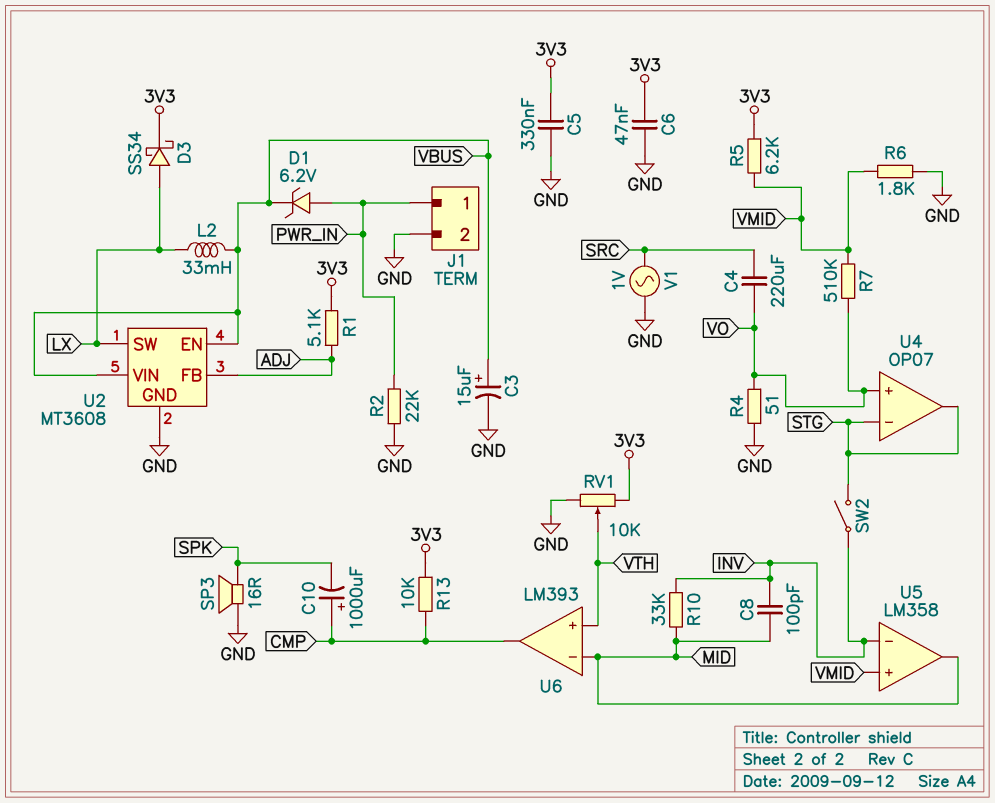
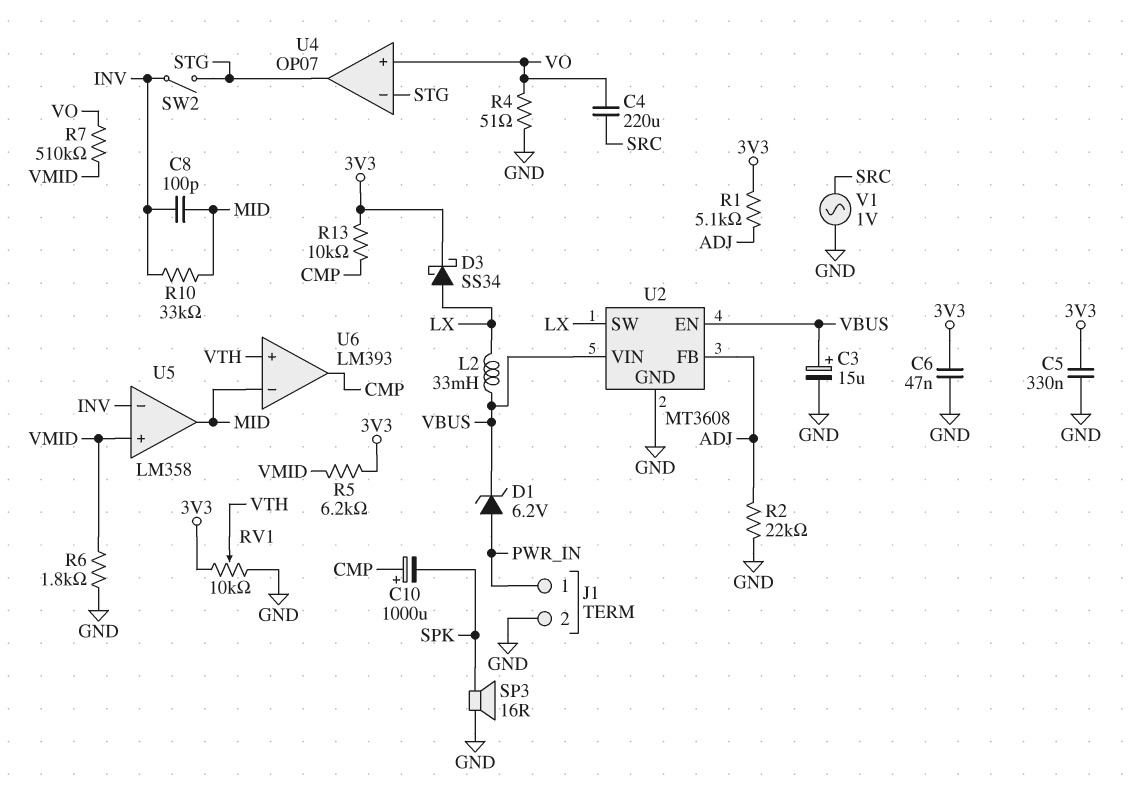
R2: 22k (GND, PWR_IN) -> 22k (ADJ, GND)

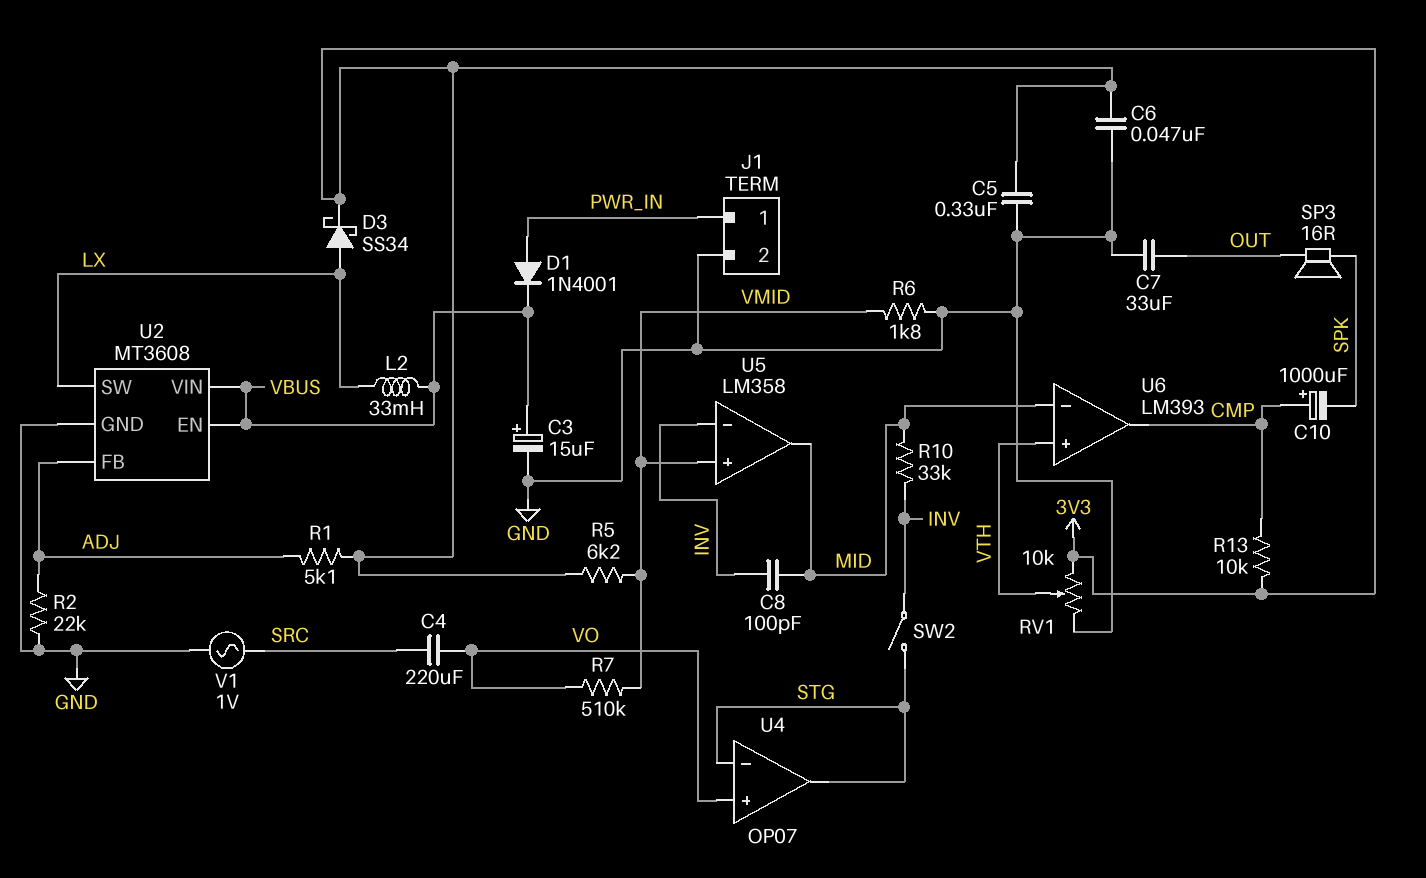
C7: none -> 33uF (GND, OUT)
D1: zener 6.2V (A PWR_IN, K VBUS) -> diode 1N4001 (A PWR_IN, K VBUS)
R4: 51 (GND, VO) -> none
SP3: speaker 16R (GND, SPK) -> speaker 16R (OUT, SPK)

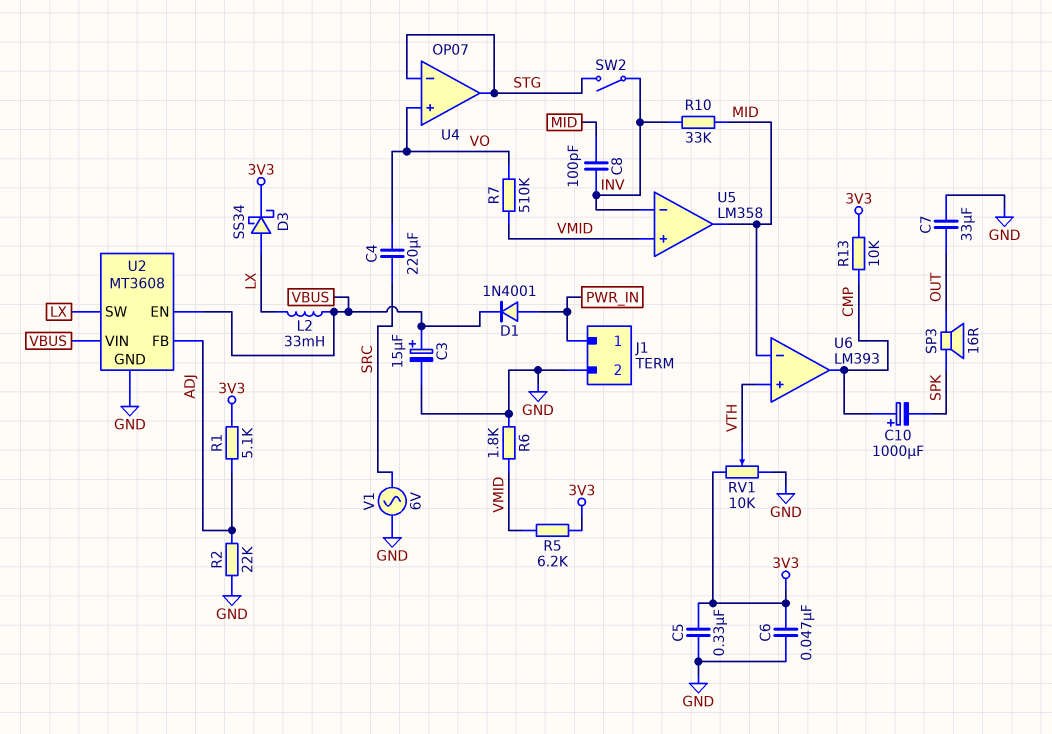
V1: AC 1V (GND, SRC) -> AC 6V (GND, SRC)

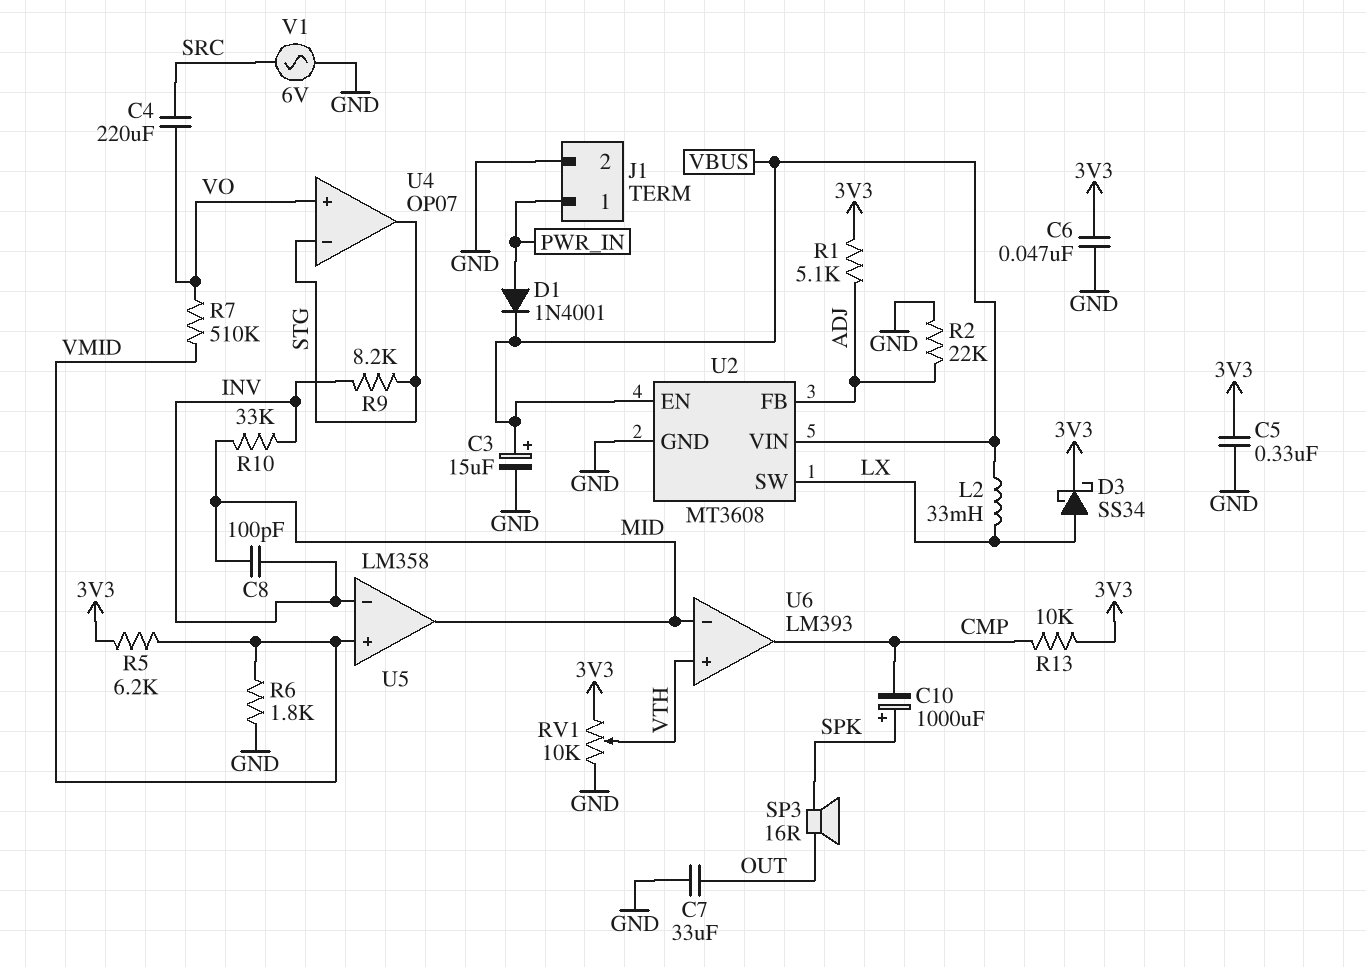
C10: 1000uF (plus CMP, minus SPK) -> 1000uF (plus SPK, minus CMP)
R9: none -> 8.2k (INV, STG)
SW2: switch (INV, STG) -> none

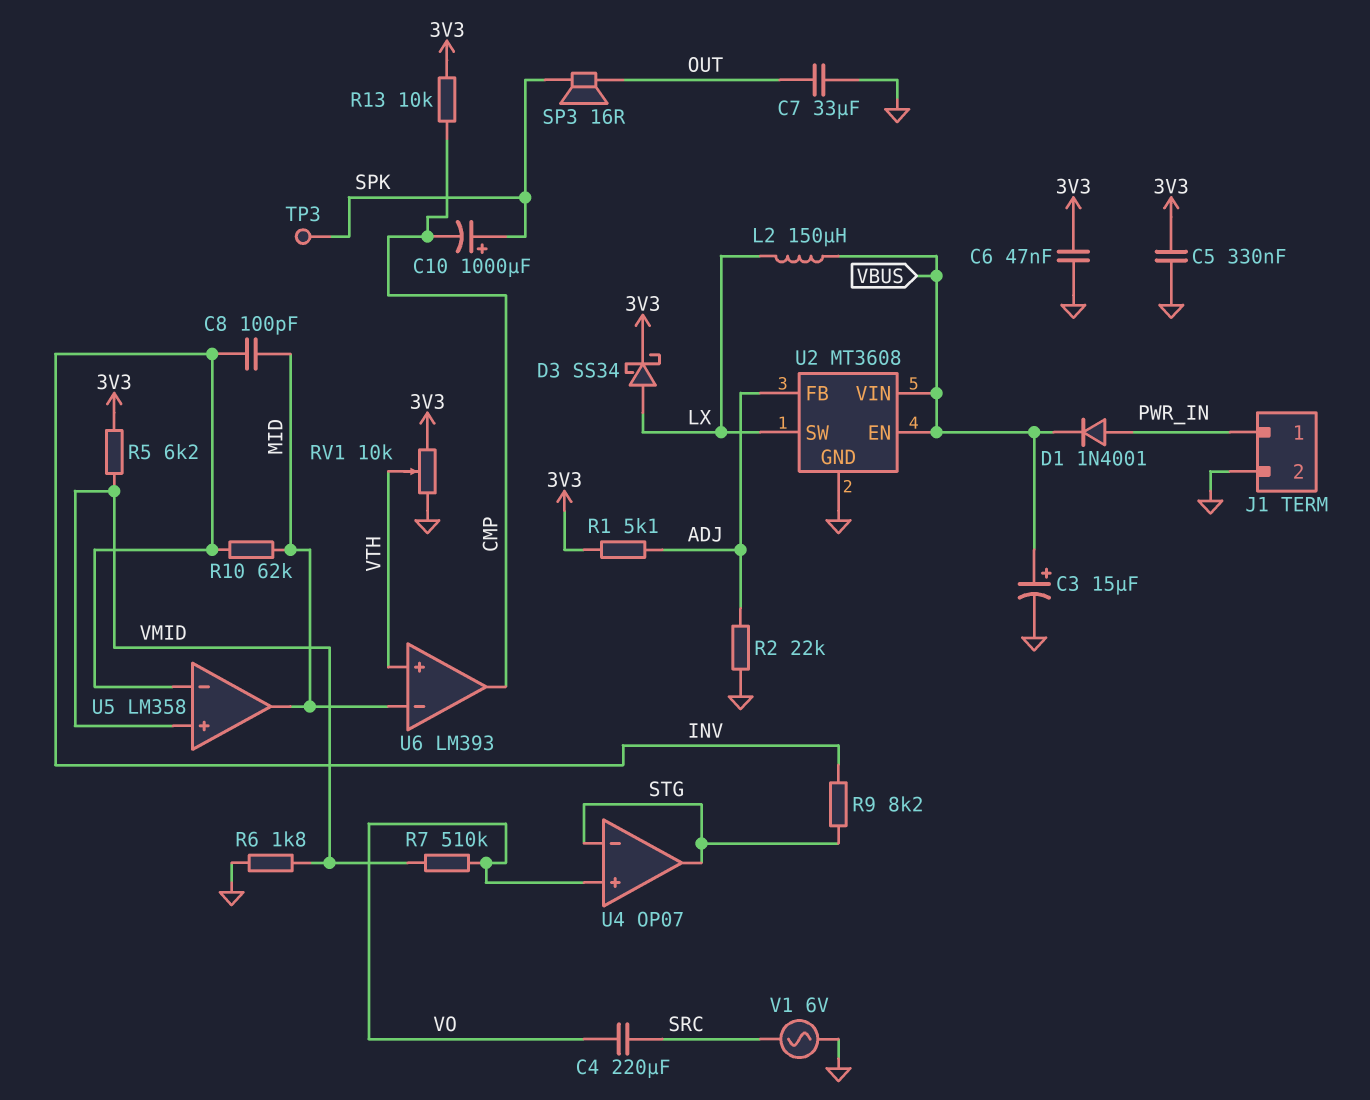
L2: 33mH (LX, VBUS) -> 150uH (LX, VBUS)
R10: 33k (INV, MID) -> 62k (INV, MID)
TP3: none -> test point (SPK)

